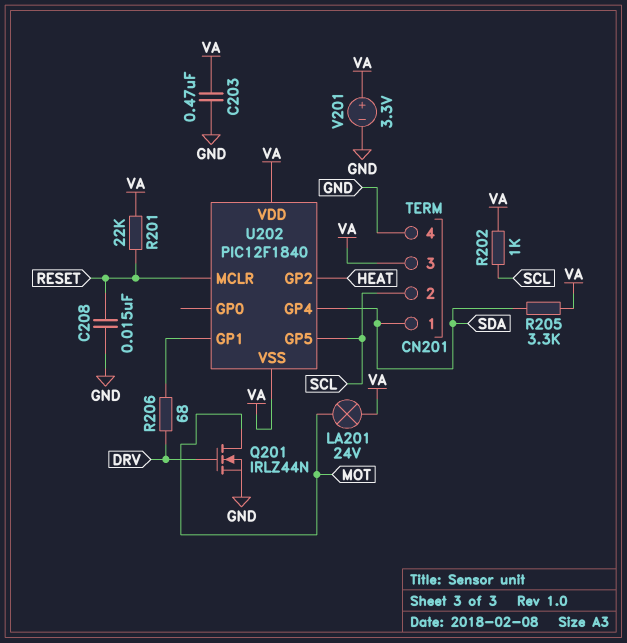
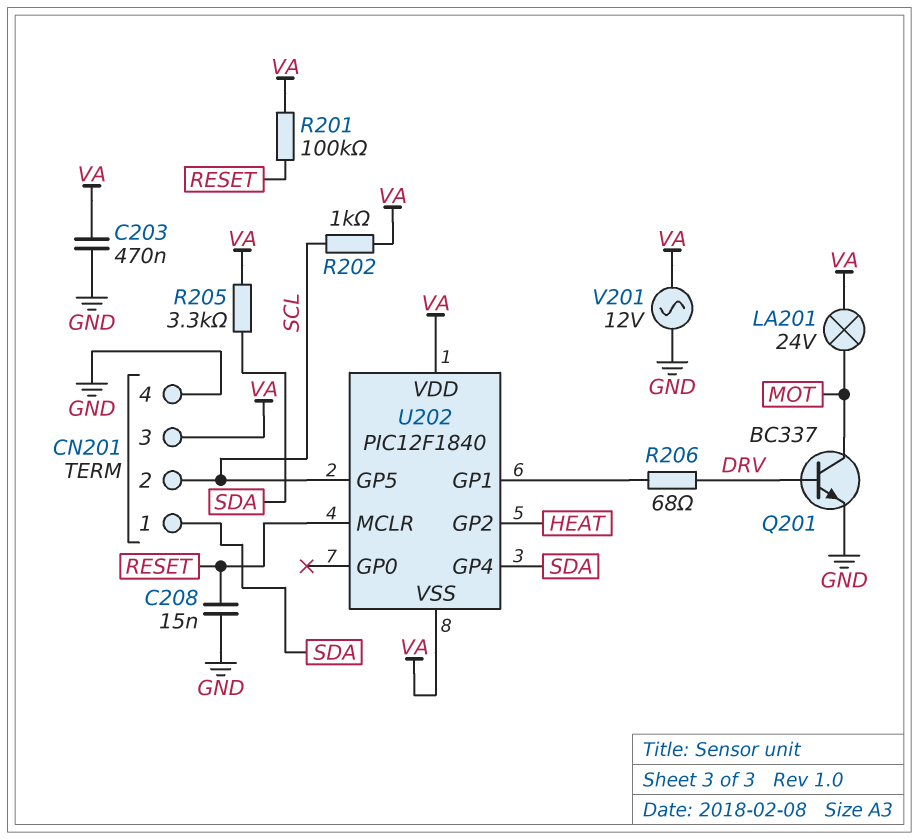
Q201: NMOS IRLZ44N (G DRV, D MOT, S GND) -> NPN BC337 (B DRV, C MOT, E GND)
R201: 22k (RESET, VA) -> 100k (RESET, VA)
V201: 3.3V (plus VA, minus GND) -> AC 12V (GND, VA)

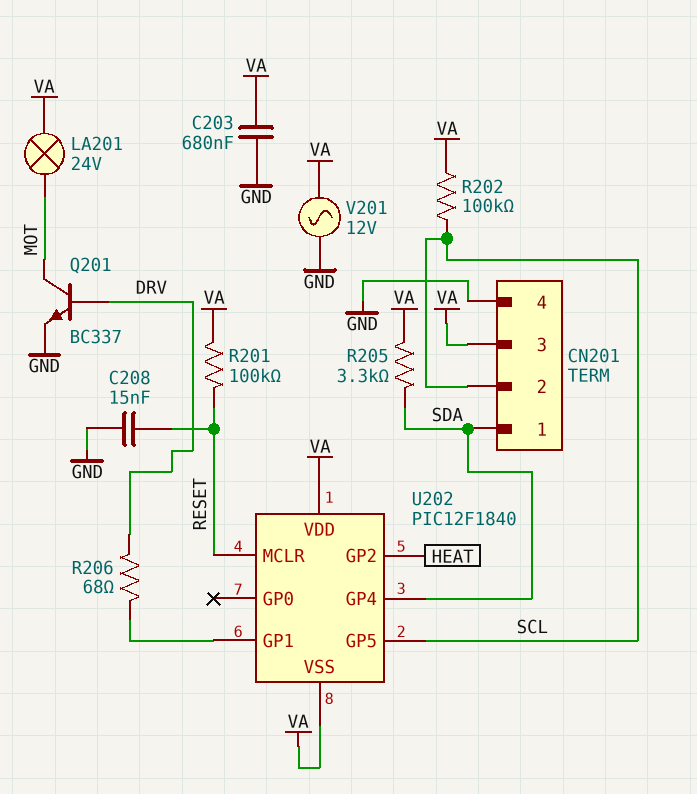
C203: 470nF (GND, VA) -> 680nF (GND, VA)
R202: 1k (SCL, VA) -> 100k (SCL, VA)

